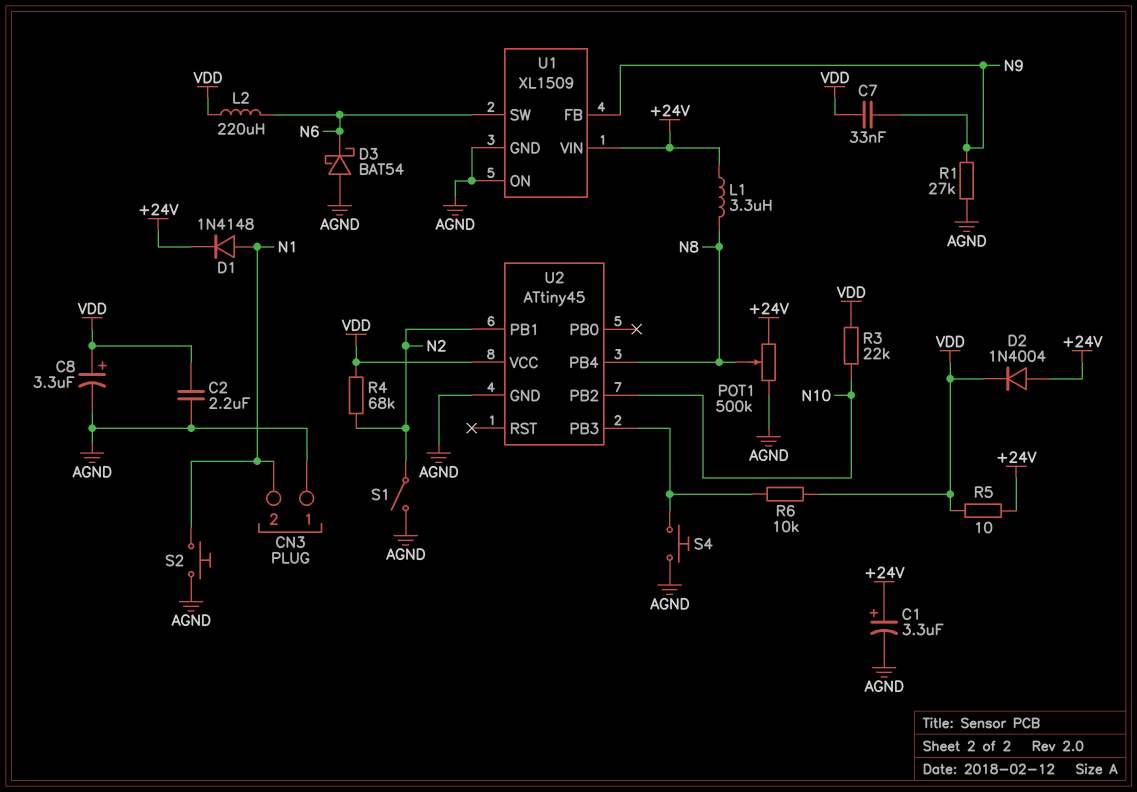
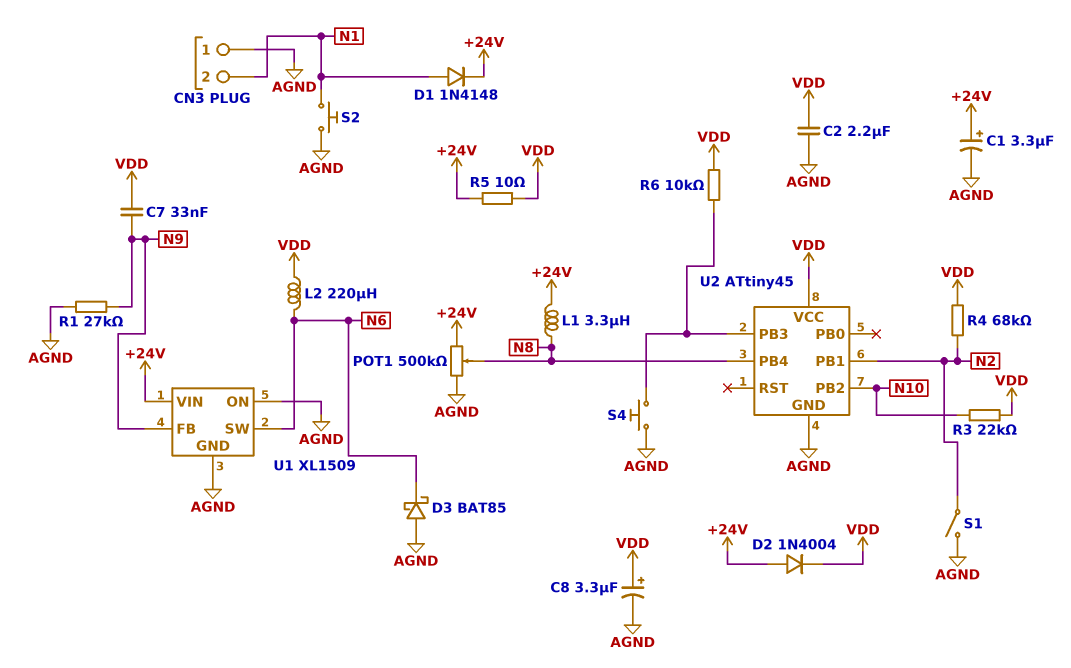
D3: schottky BAT54 (A AGND, K N6) -> schottky BAT85 (A AGND, K N6)

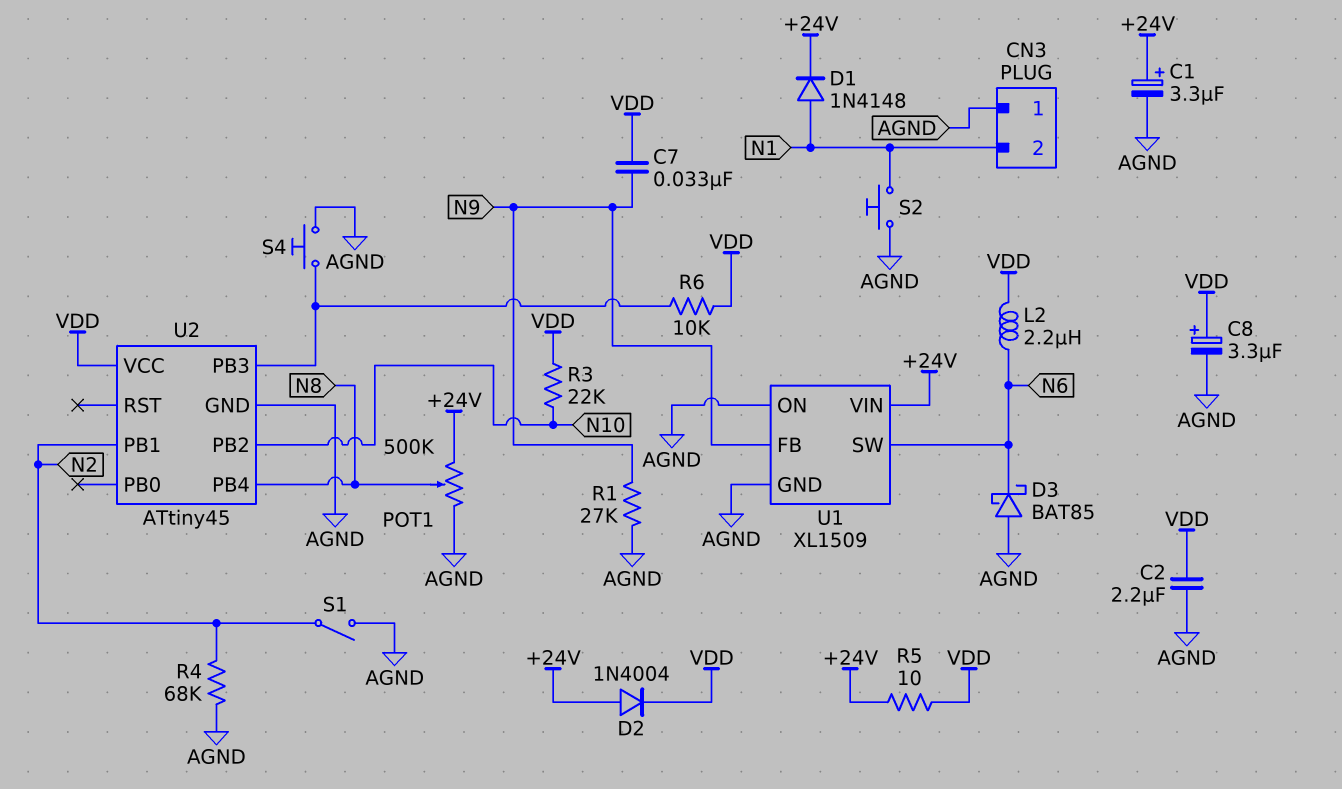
L1: 3.3uH (+24V, N8) -> none
L2: 220uH (N6, VDD) -> 2.2uH (N6, VDD)
R4: 68k (N2, VDD) -> 68k (AGND, N2)

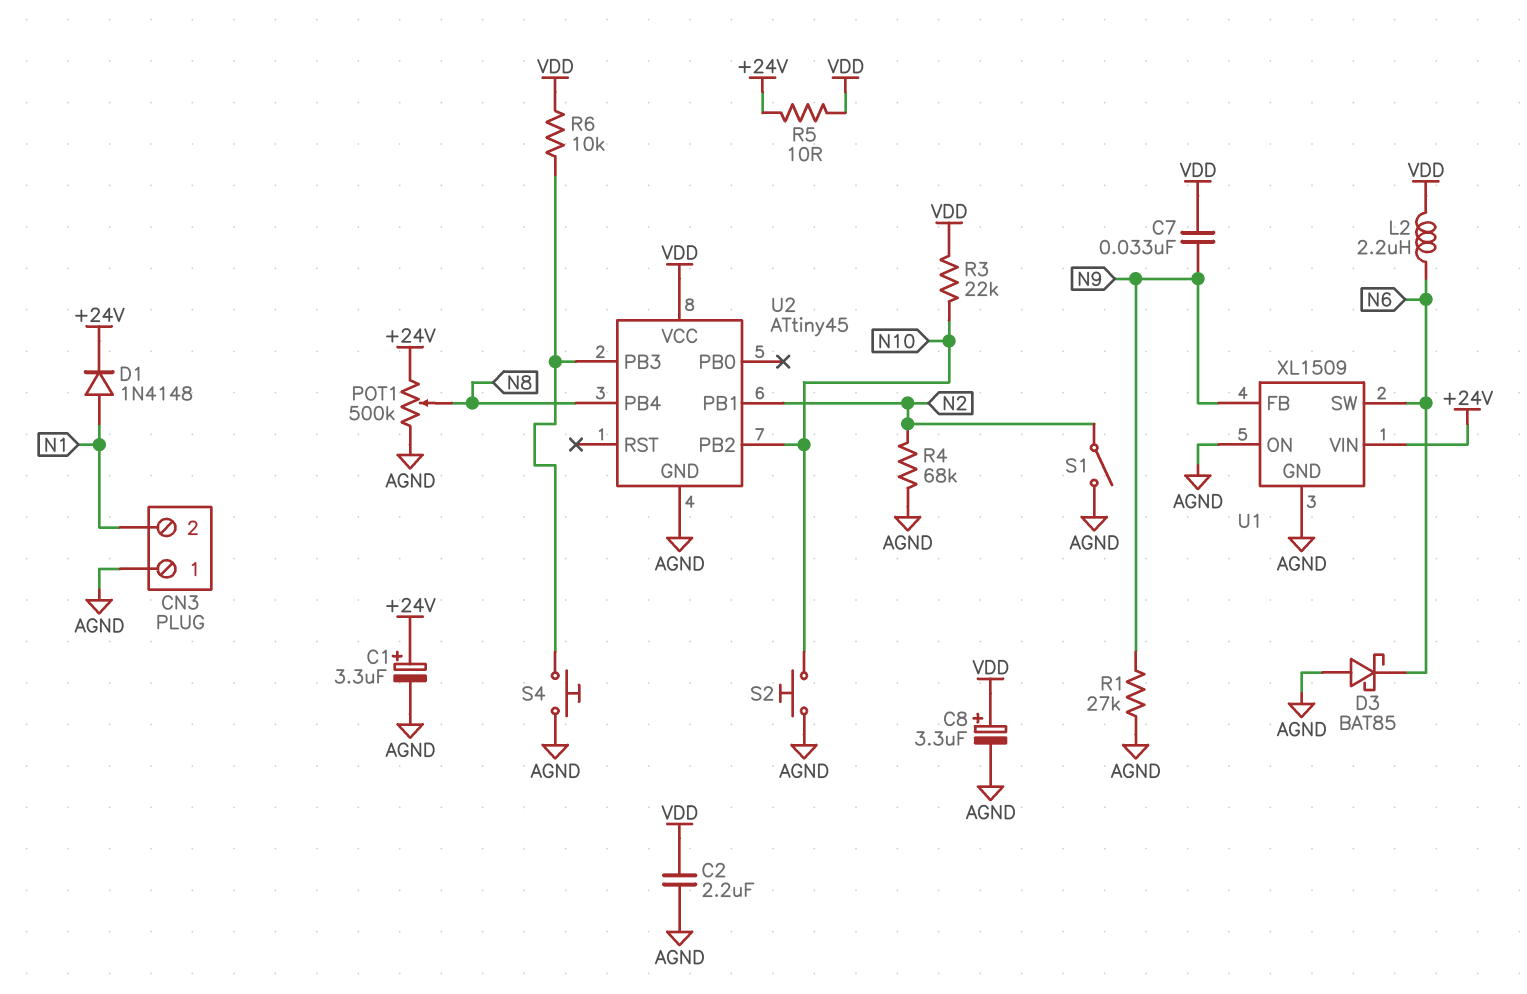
D2: diode 1N4004 (A +24V, K VDD) -> none
S2: button (AGND, N1) -> button (AGND, N10)

